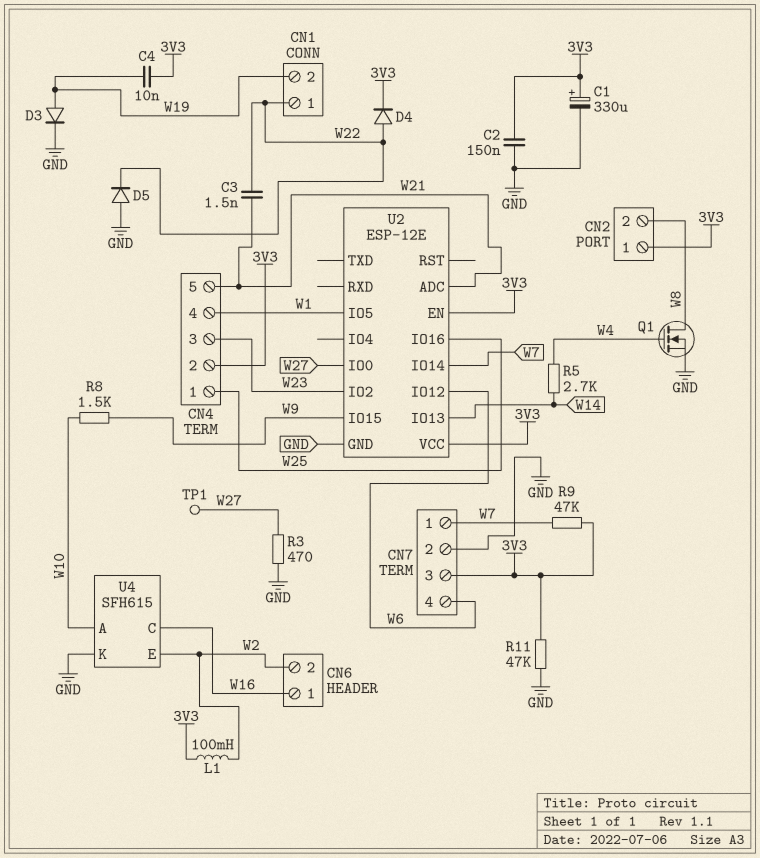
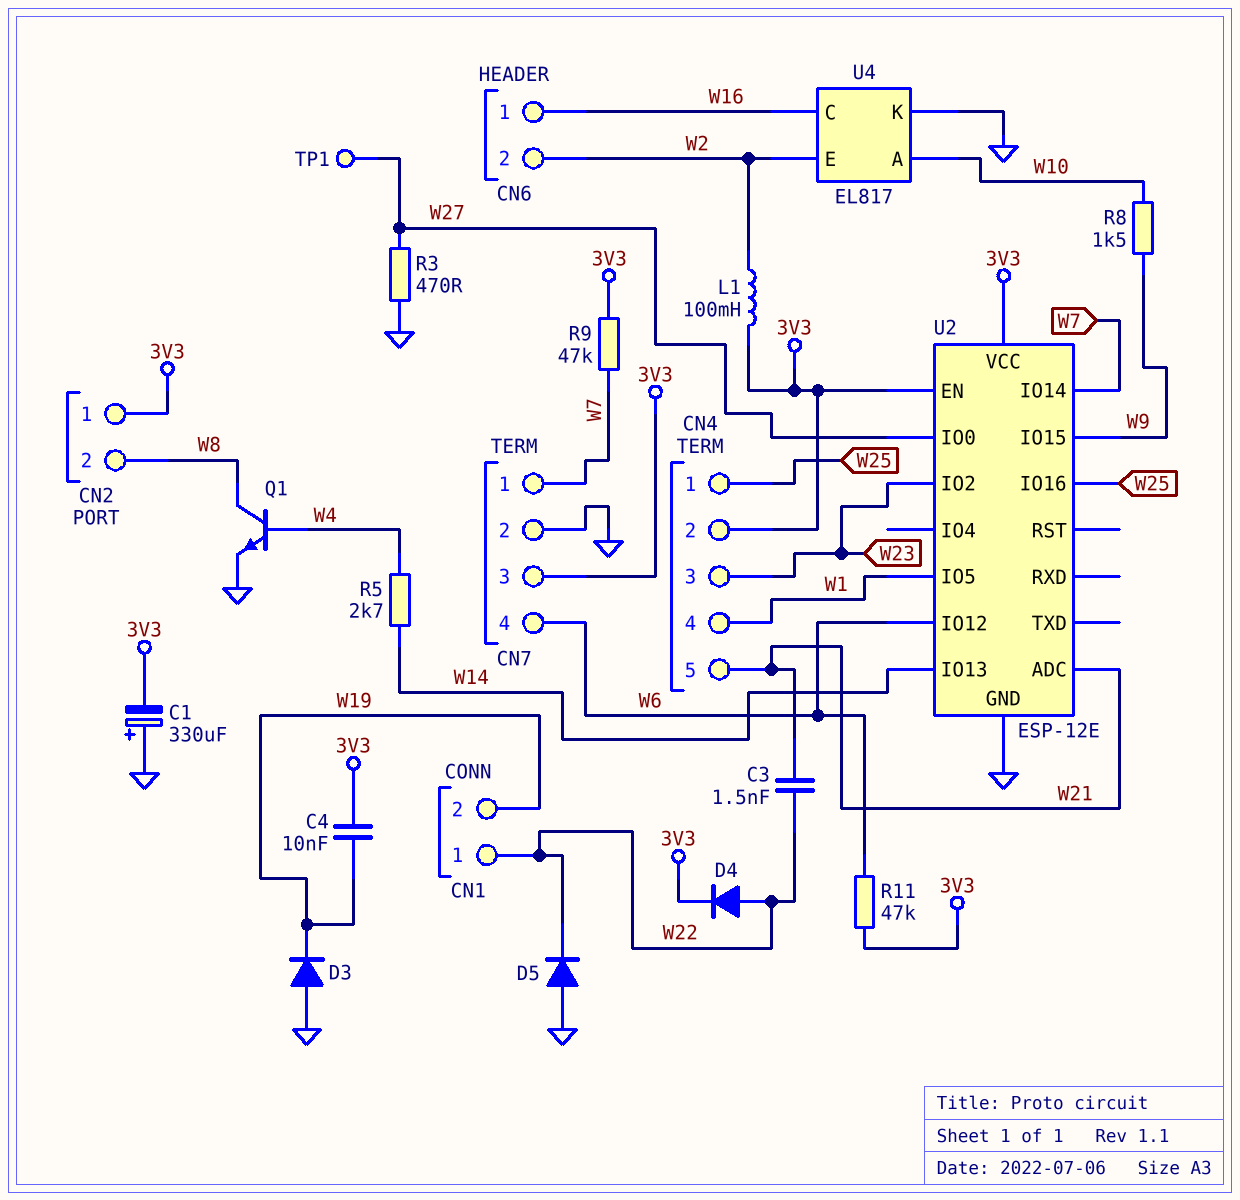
C1: 330uF (plus 3V3, minus GND) -> 330uF (plus GND, minus 3V3)
C2: 150nF (3V3, GND) -> none
D3: diode (A W19, K GND) -> diode (A GND, K W19)
Q1: NMOS (G W4, D W8, S GND) -> NPN (B W4, C W8, E GND)
R11: 47k (3V3, GND) -> 47k (3V3, W6)
U4: SFH615 -> EL817

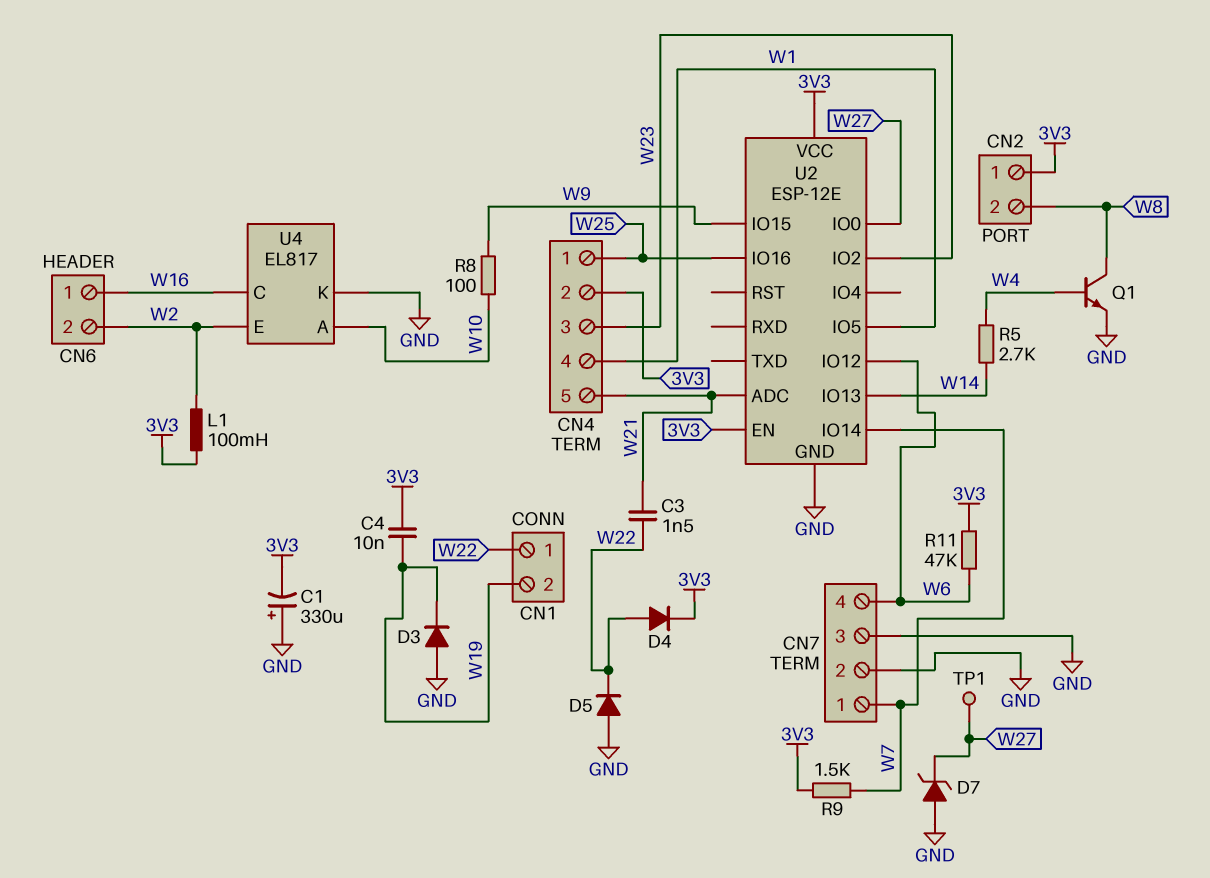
CN7 pin 3: 3V3 -> GND
D7: none -> zener (A GND, K W27)
R3: 470 (GND, W27) -> none
R8: 1.5k (W9, W10) -> 100 (W9, W10)
R9: 47k (3V3, W7) -> 1.5k (3V3, W7)

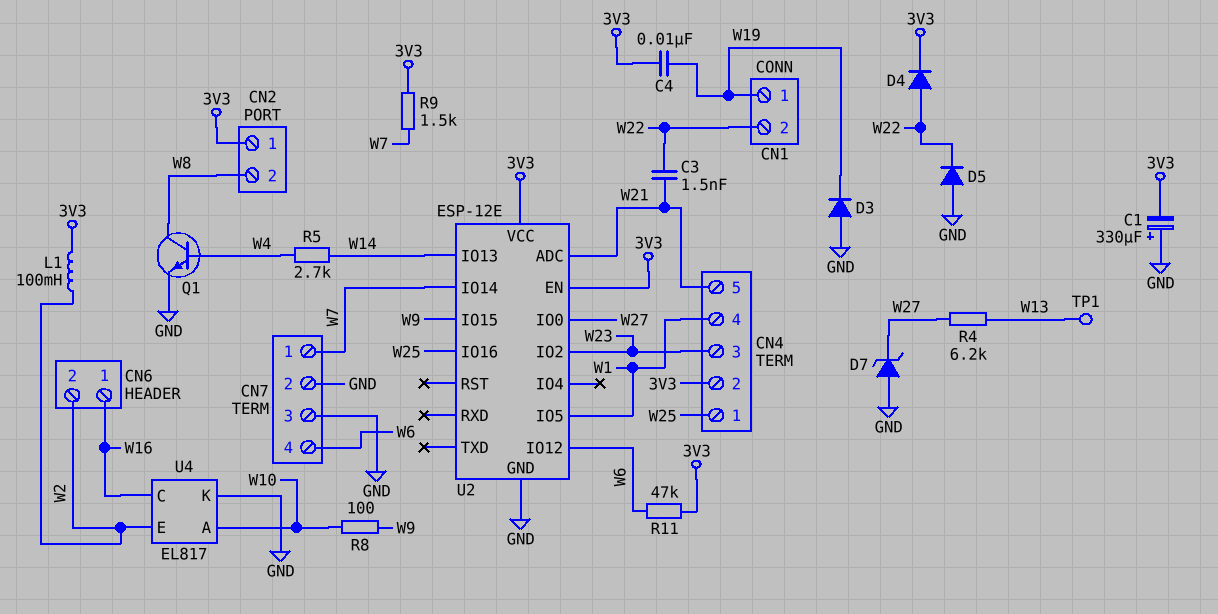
CN1 pin 1: W22 -> W19
CN1 pin 2: W19 -> W22
R4: none -> 6.2k (W13, W27)
TP1: test point (W27) -> test point (W13)

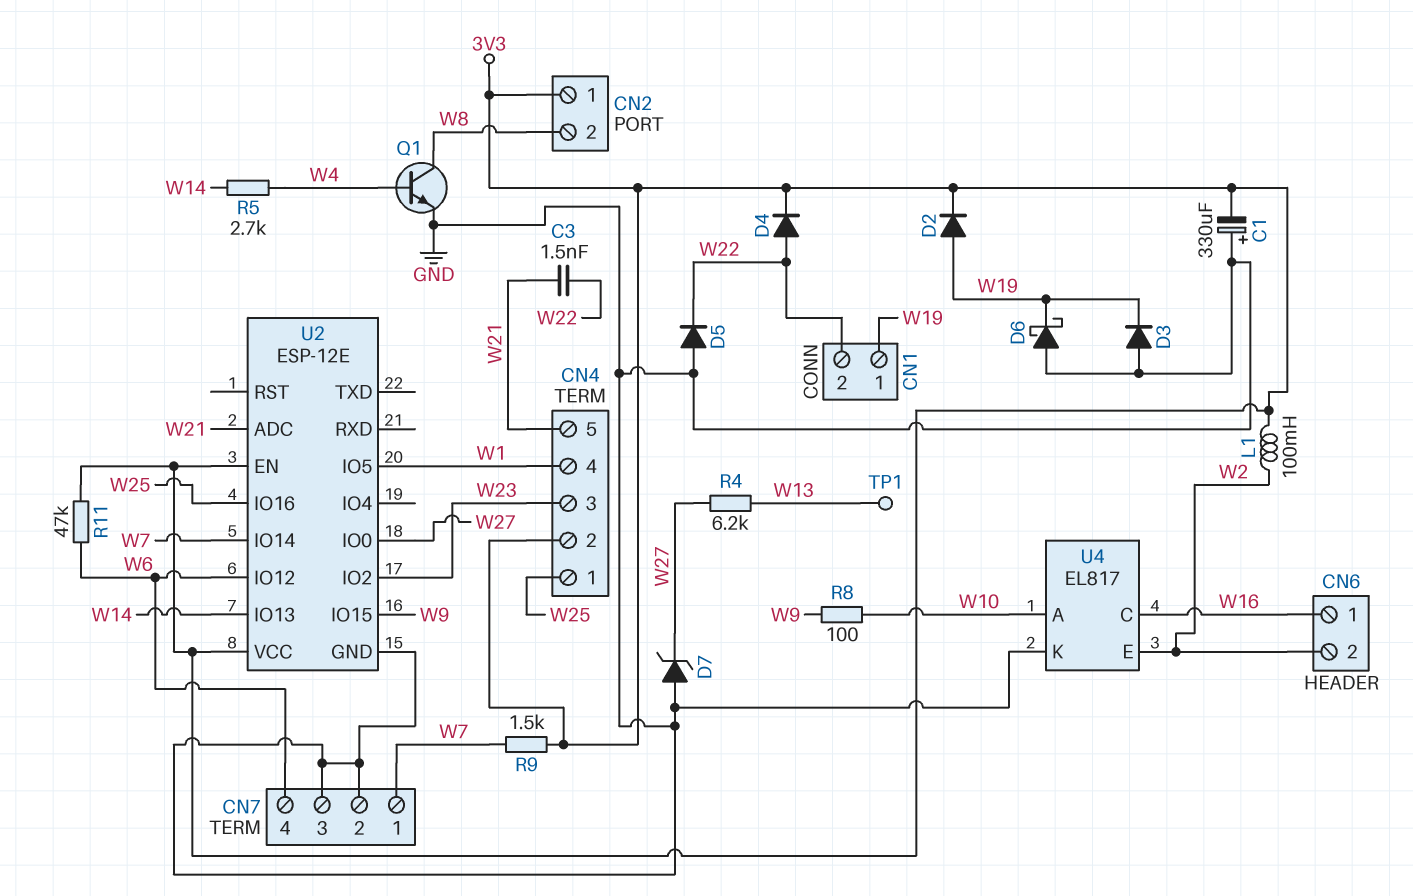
C4: 10nF (3V3, W19) -> none
D2: none -> diode (A W19, K 3V3)
D6: none -> schottky (A GND, K W19)

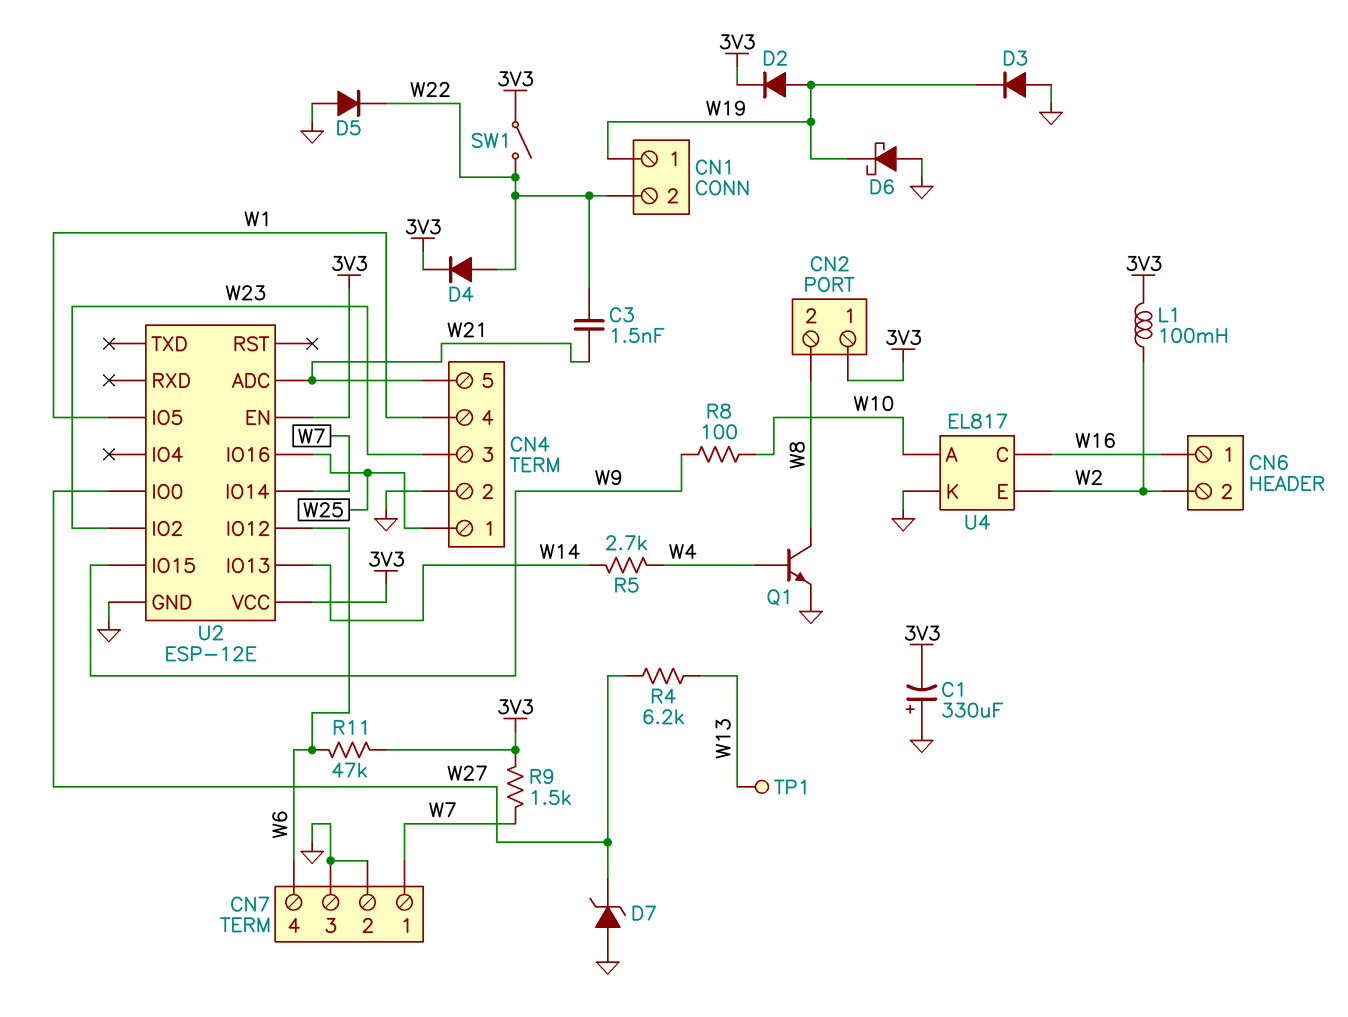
CN4 pin 2: 3V3 -> GND
SW1: none -> switch (3V3, W22)

